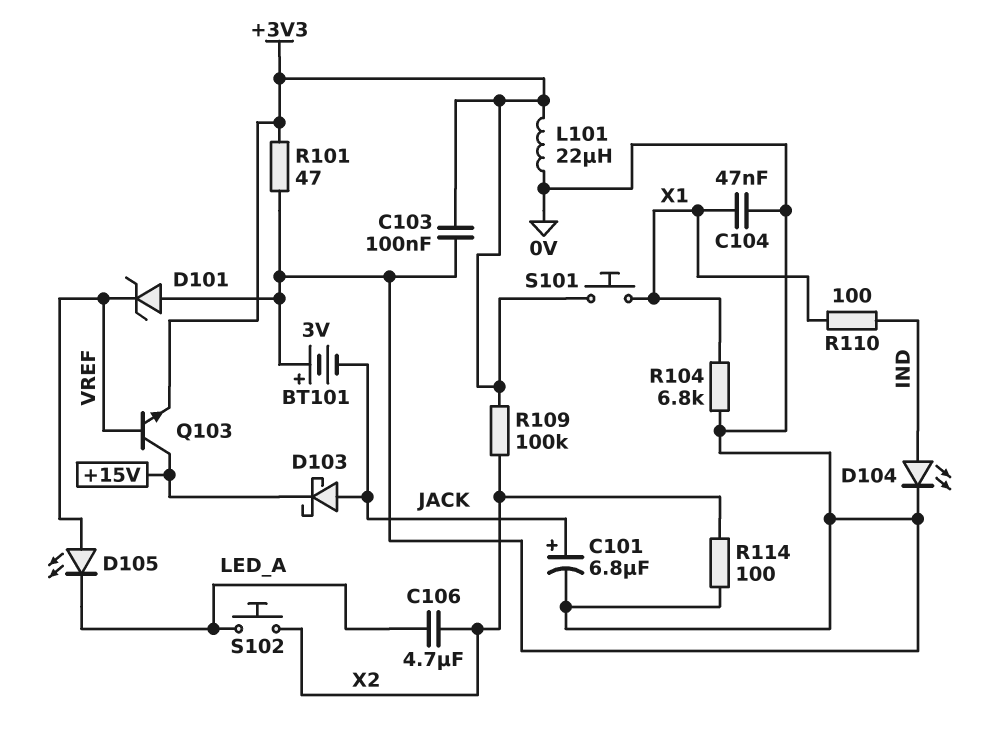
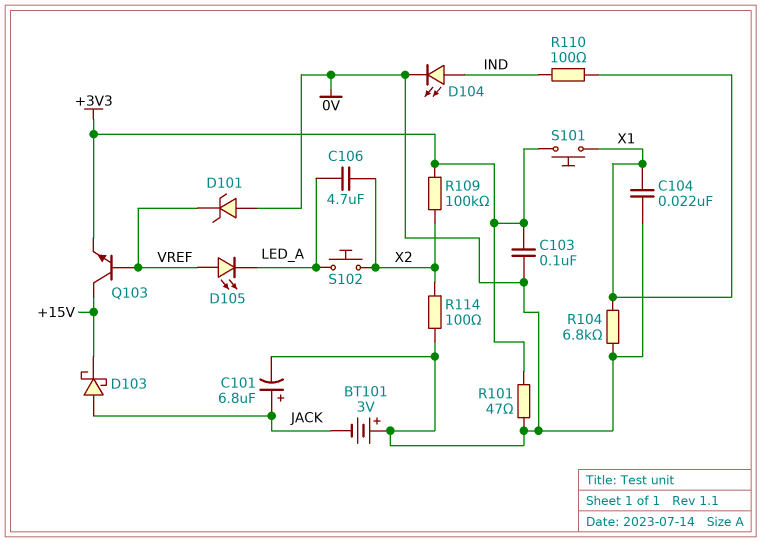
C104: 47nF (0V, X1) -> 22nF (0V, X1)
L101: 22uH (+3V3, 0V) -> none

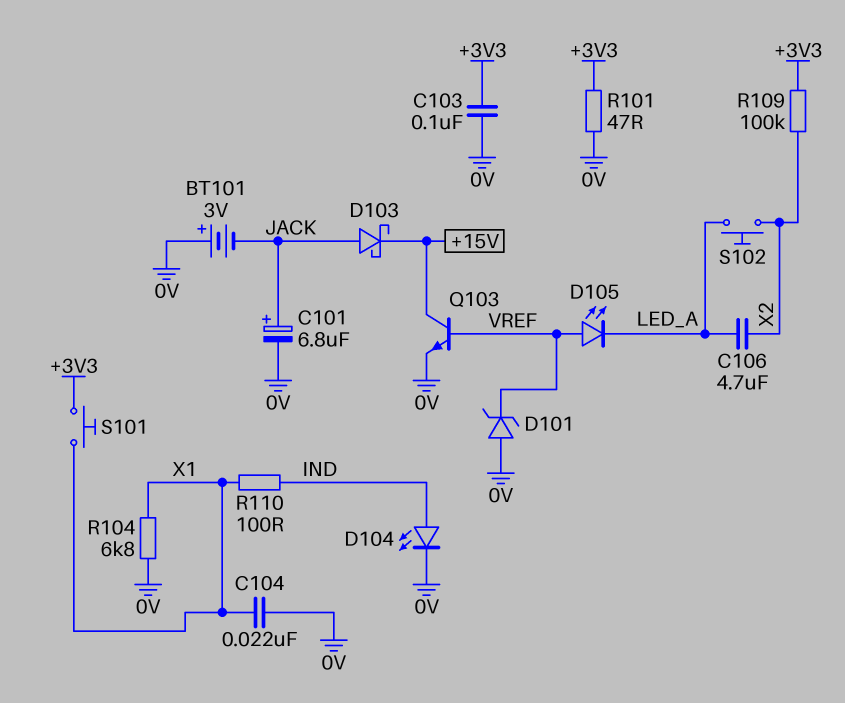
Q103: NPN (B VREF, C +15V, E +3V3) -> NPN (B VREF, C +15V, E 0V)
R114: 100 (0V, X2) -> none

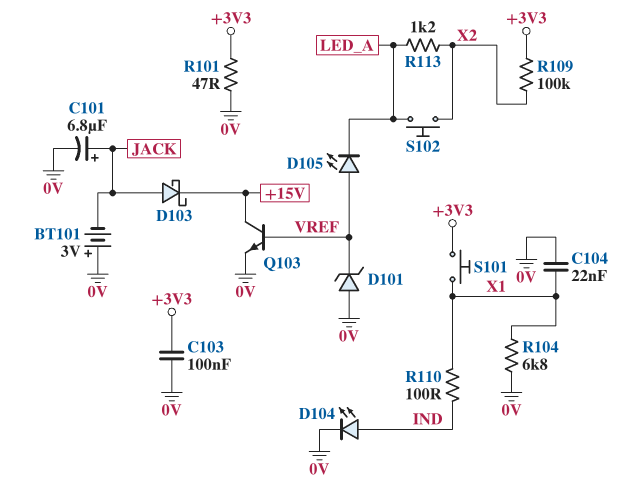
C106: 4.7uF (LED_A, X2) -> none
R113: none -> 1.2k (LED_A, X2)

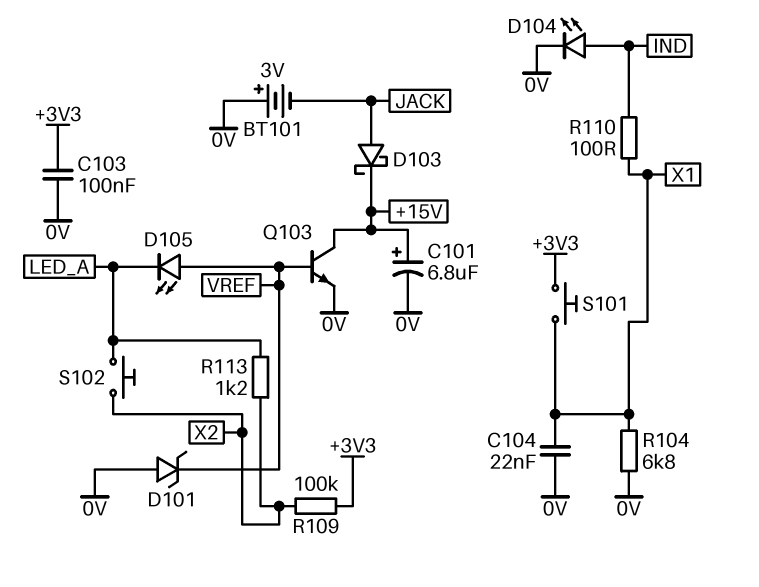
C101: 6.8uF (plus JACK, minus 0V) -> 6.8uF (plus +15V, minus 0V)
R101: 47 (+3V3, 0V) -> none

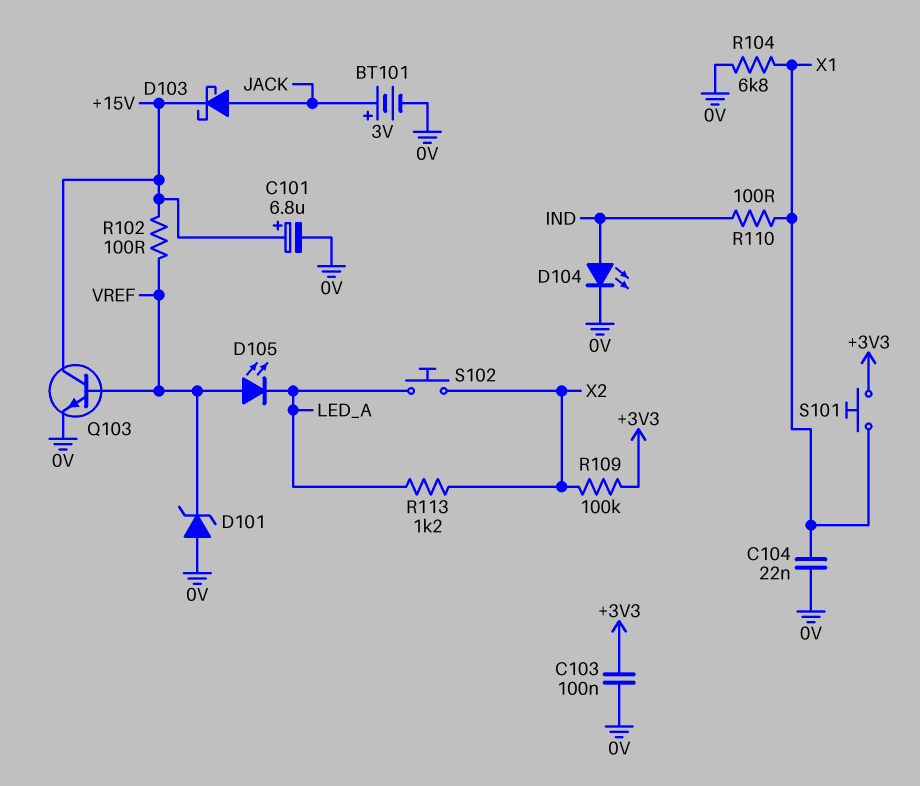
BT101: 3V (plus 0V, minus JACK) -> 3V (plus JACK, minus 0V)
R102: none -> 100 (+15V, VREF)

